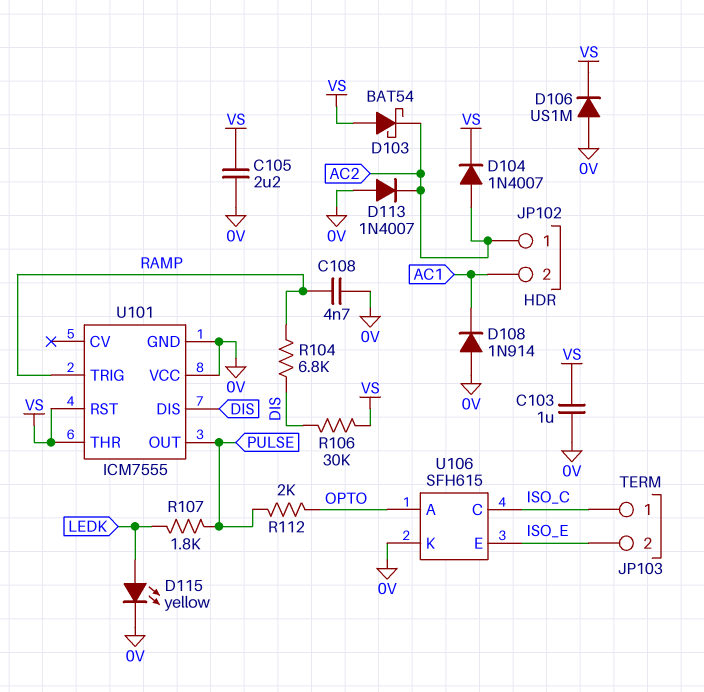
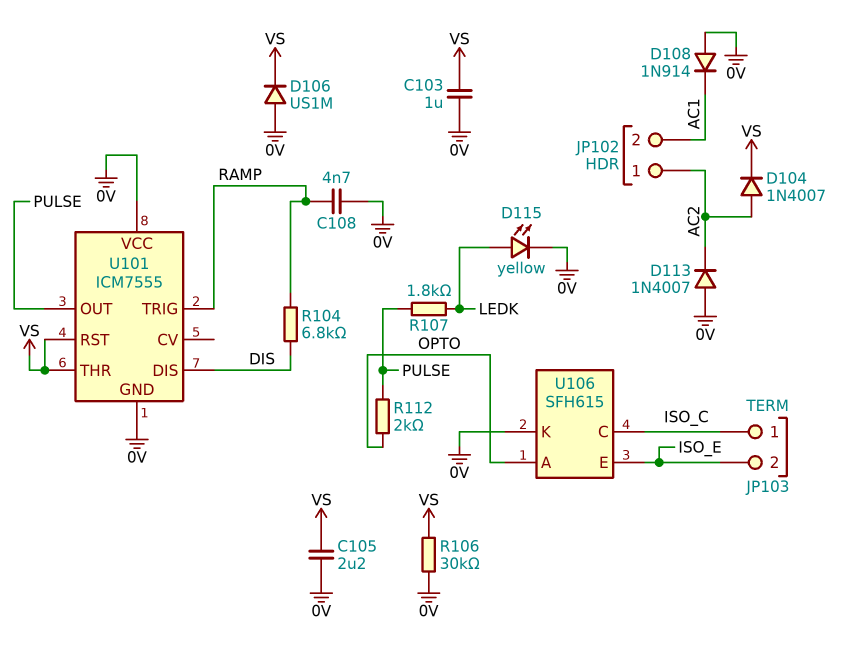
D103: schottky BAT54 (A VS, K AC2) -> none
R106: 30k (DIS, VS) -> 30k (0V, VS)

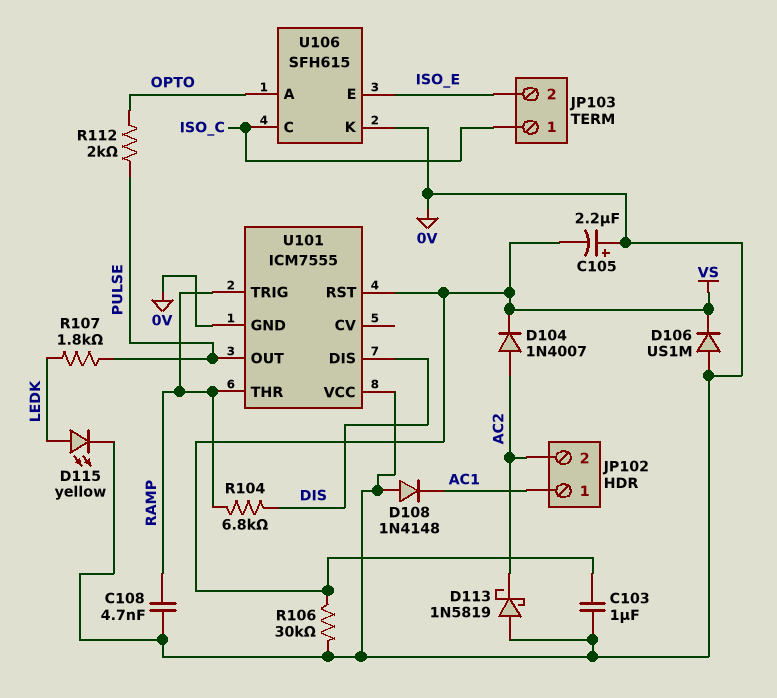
C105: 2.2uF (0V, VS) -> 2.2uF (plus 0V, minus VS)
D108: diode 1N914 (A 0V, K AC1) -> diode 1N4148 (A 0V, K AC1)
D113: diode 1N4007 (A 0V, K AC2) -> schottky 1N5819 (A 0V, K AC2)
JP102 pin 1: AC2 -> AC1
JP102 pin 2: AC1 -> AC2
U101 pin THR: VS -> RAMP

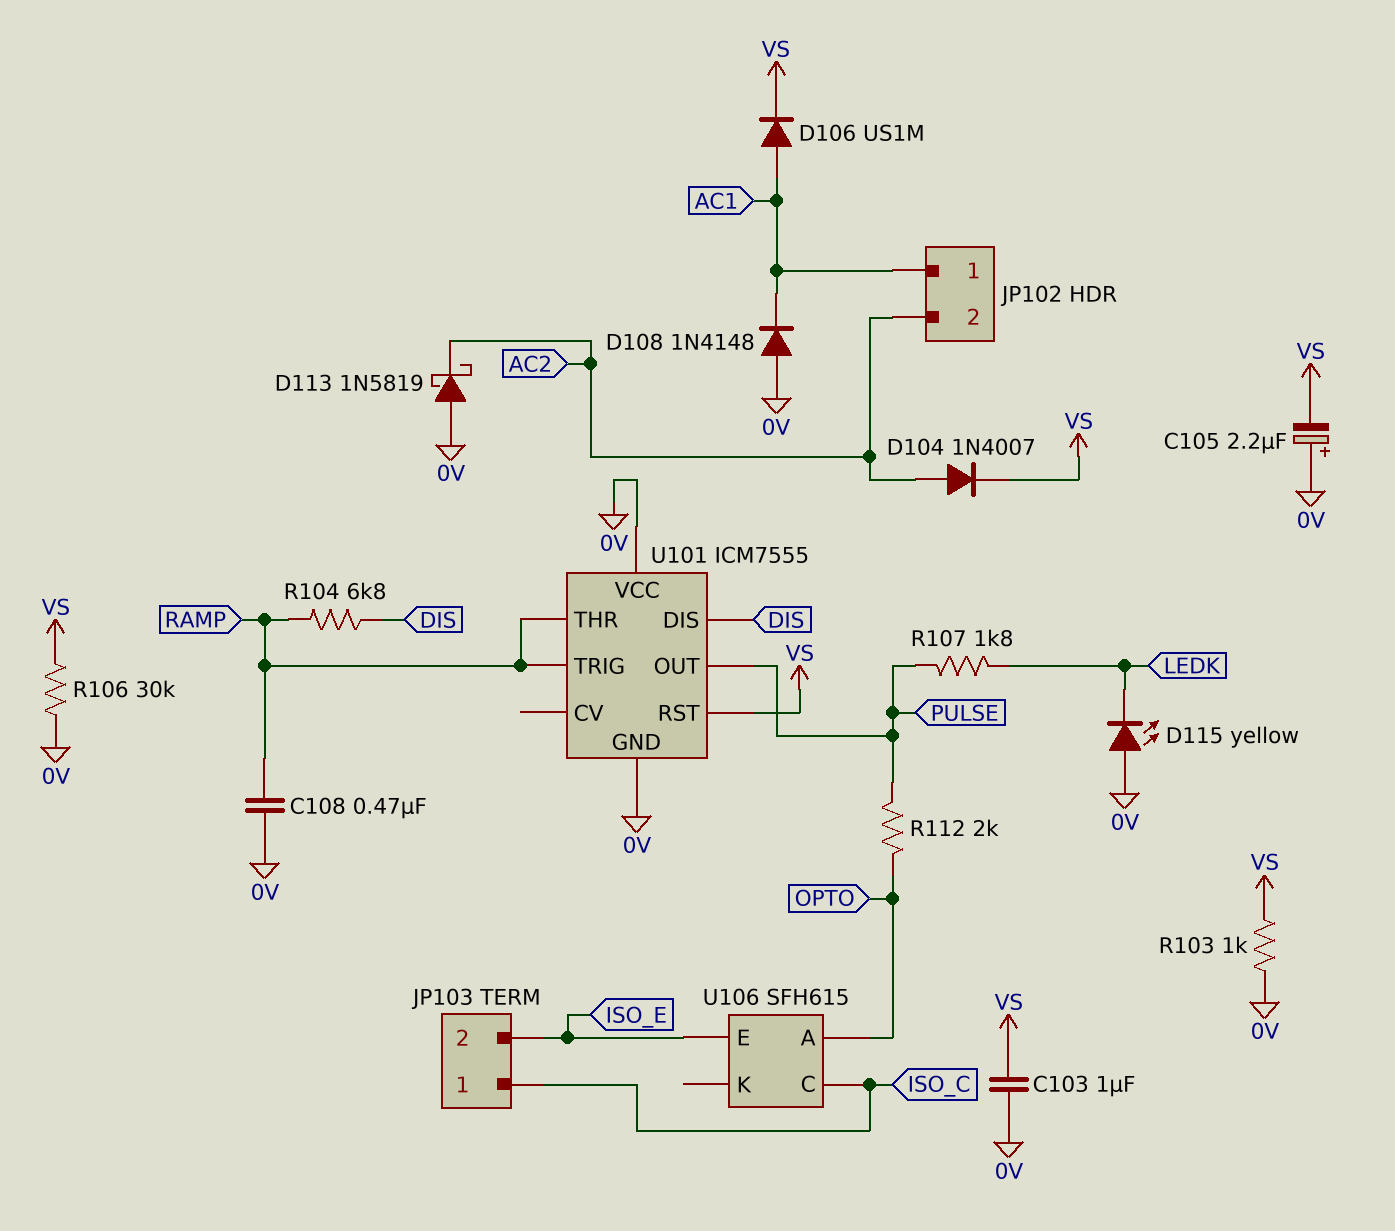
C108: 4.7nF (0V, RAMP) -> 470nF (0V, RAMP)
D106: diode US1M (A 0V, K VS) -> diode US1M (A AC1, K VS)
D115: LED yellow (A LEDK, K 0V) -> LED yellow (A 0V, K LEDK)
R103: none -> 1k (0V, VS)
U106 pin K: 0V -> none

